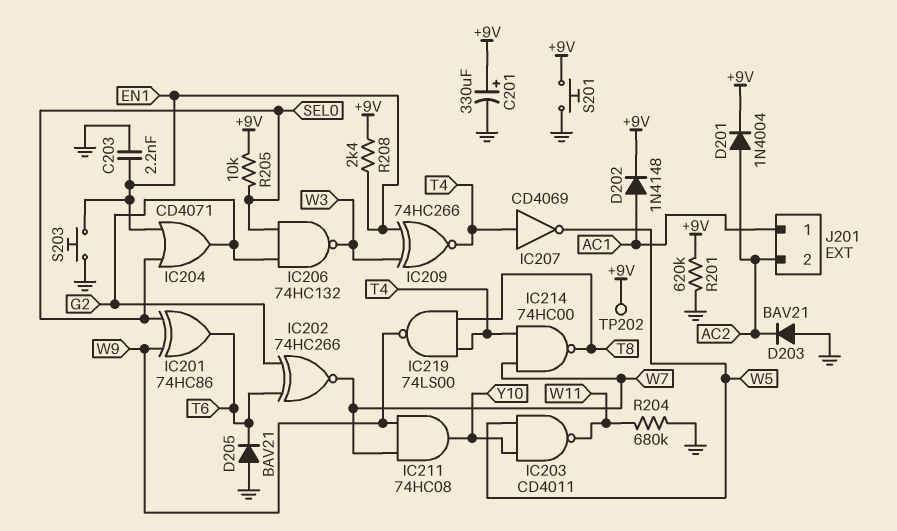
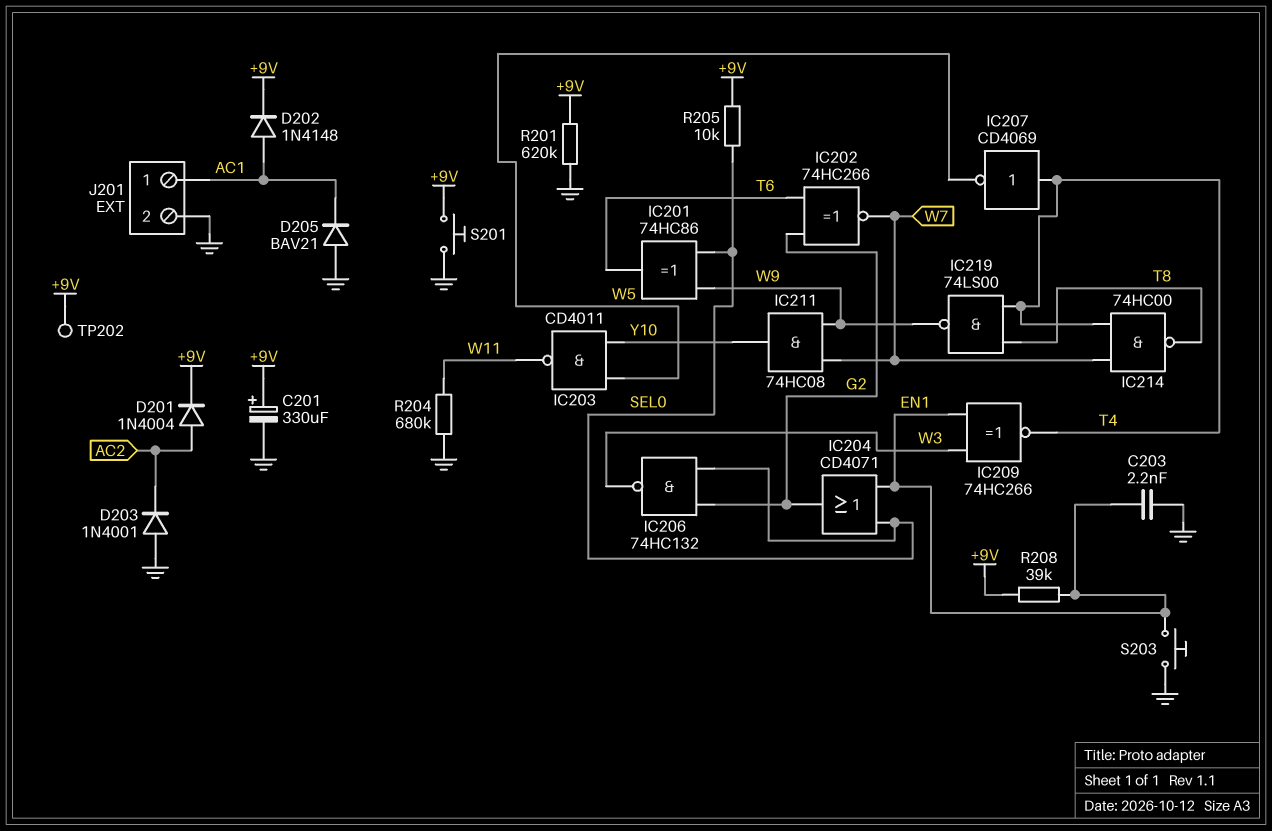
D203: diode BAV21 (A GND, K AC2) -> diode 1N4001 (A GND, K AC2)
D205: diode BAV21 (A GND, K T6) -> diode BAV21 (A GND, K AC1)
J201 pin 2: AC2 -> GND
R208: 2.4k (+9V, EN1) -> 39k (+9V, EN1)

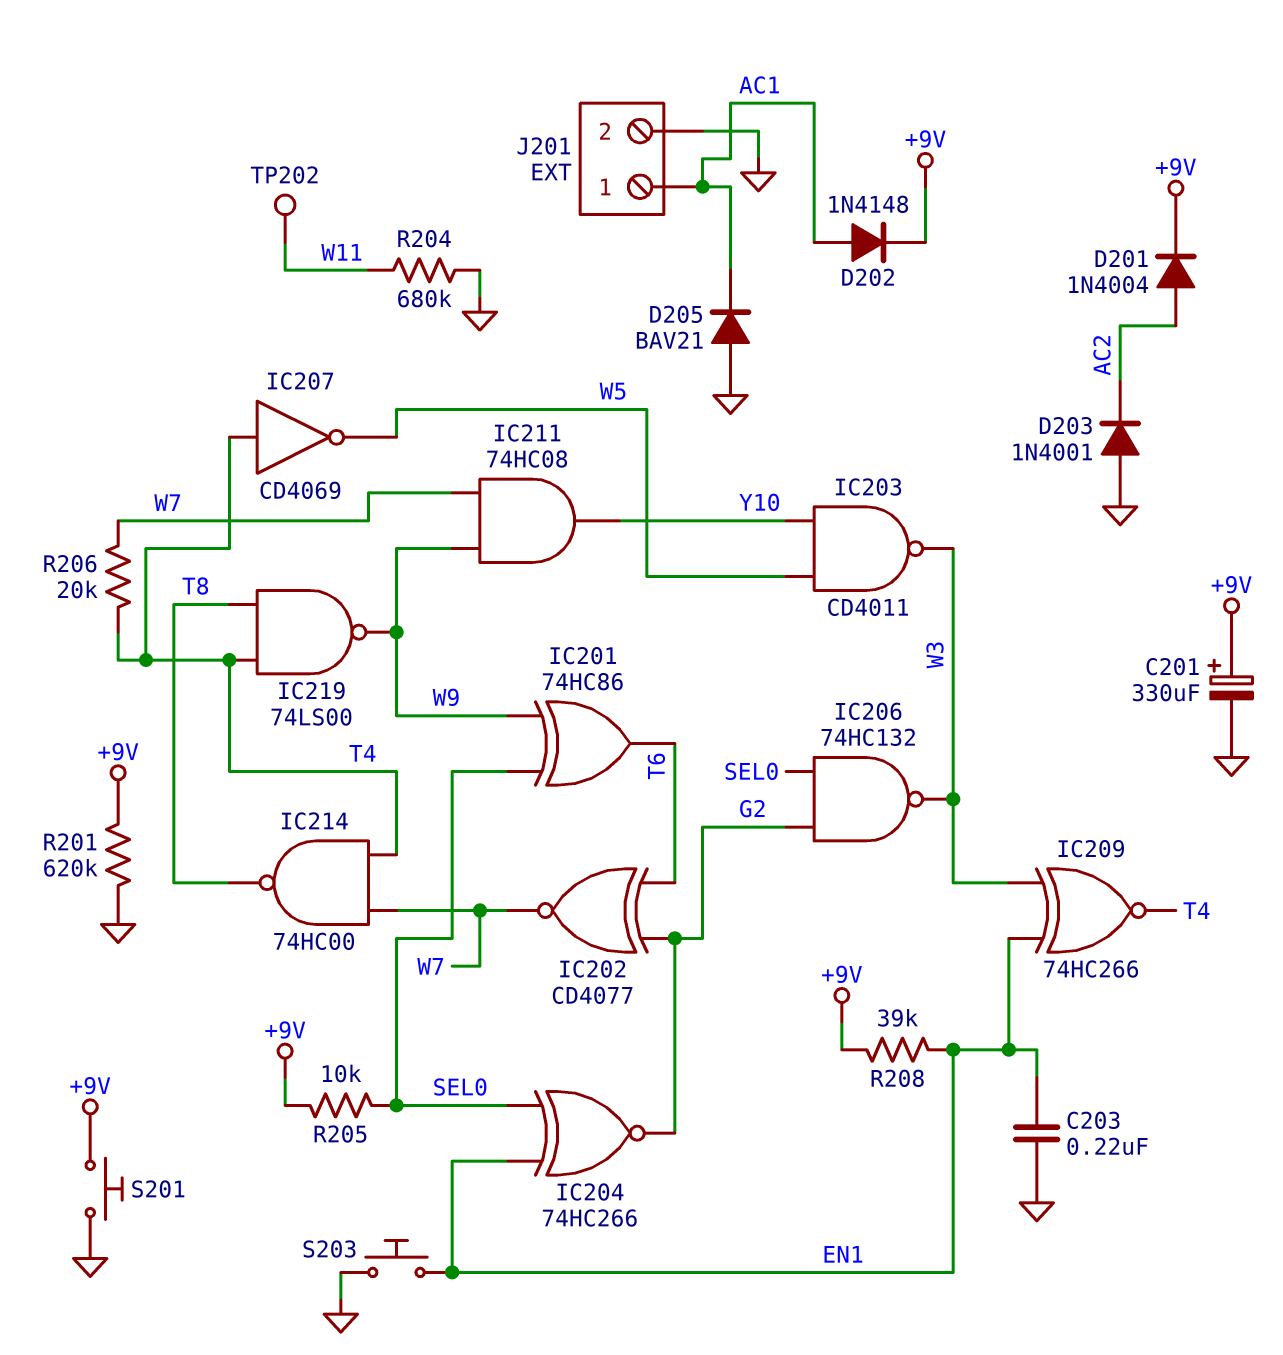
C203: 2.2nF (EN1, GND) -> 220nF (EN1, GND)
IC202: XNOR 74HC266 (in G2, in T6, out W7) -> XNOR CD4077 (in G2, in T6, out W7)
IC203: NAND CD4011 (in W5, in Y10, out W11) -> NAND CD4011 (in W5, in Y10, out W3)
IC204: OR CD4071 (in EN1, in SEL0, out G2) -> XNOR 74HC266 (in EN1, in SEL0, out G2)
R206: none -> 20k (T4, W7)
TP202: test point (+9V) -> test point (W11)

